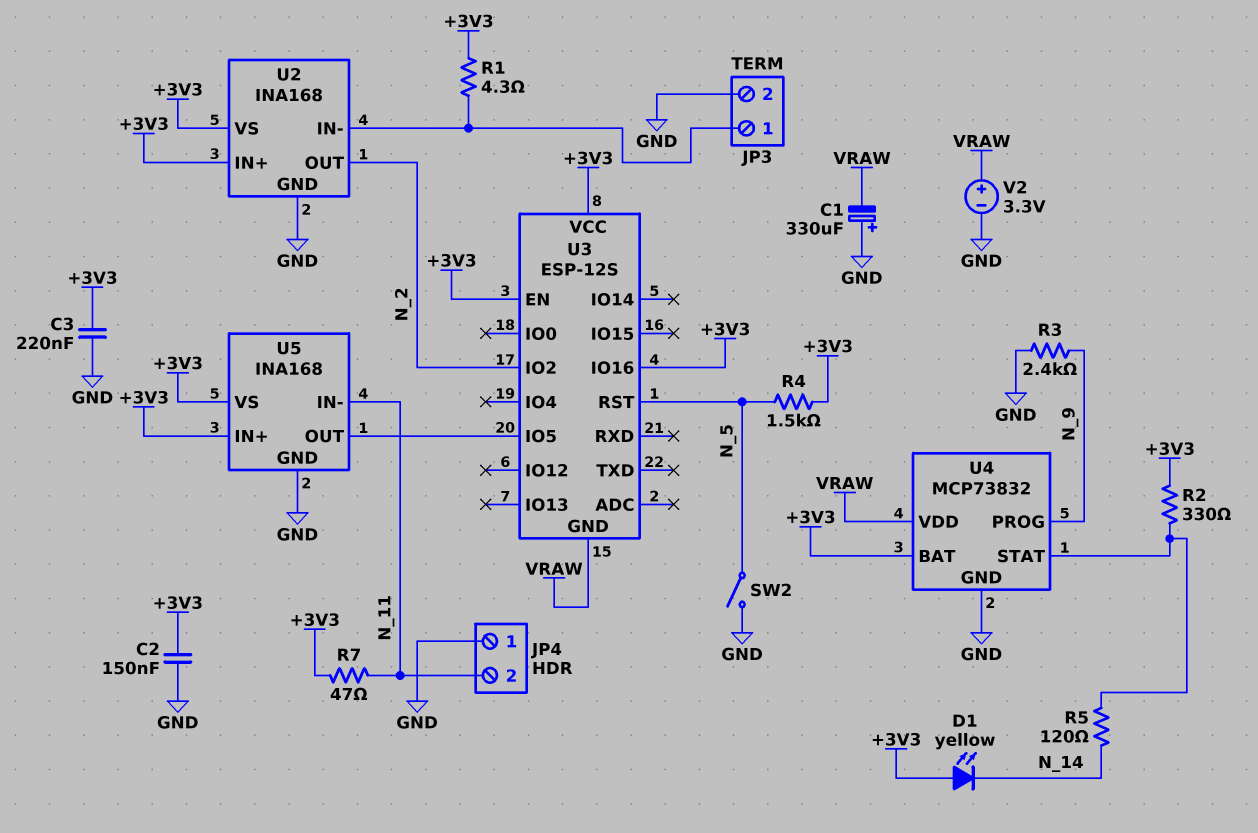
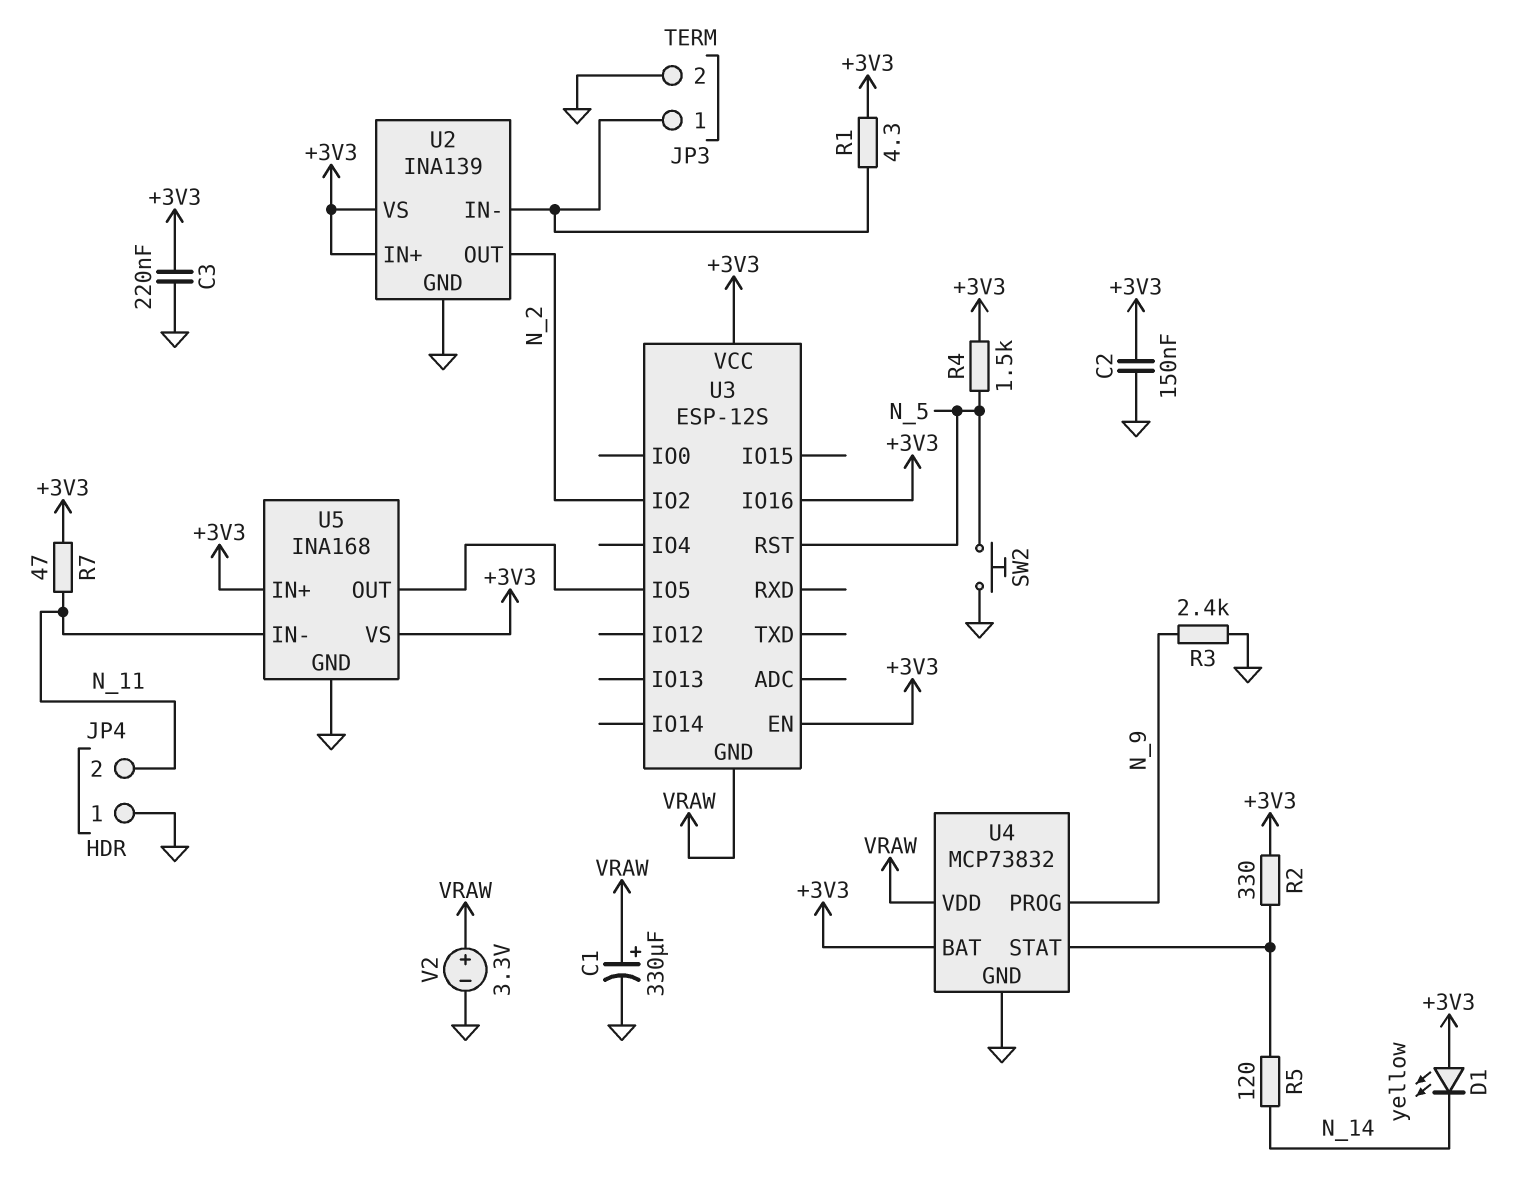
C1: 330uF (plus GND, minus VRAW) -> 330uF (plus VRAW, minus GND)
SW2: switch (GND, N_5) -> button (GND, N_5)
U2: INA168 -> INA139

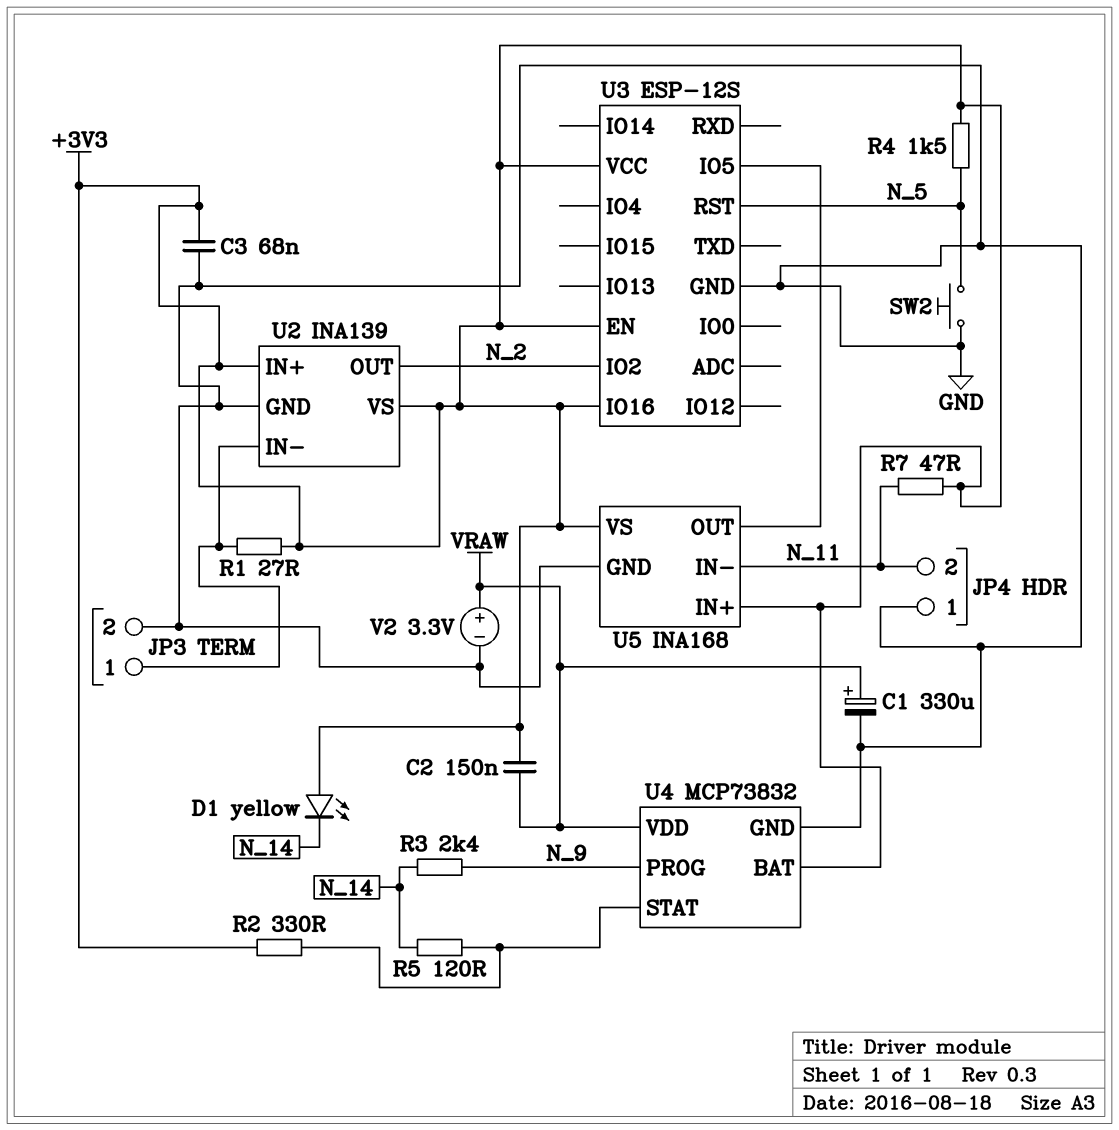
C2: 150nF (+3V3, GND) -> 150nF (+3V3, VRAW)
C3: 220nF (+3V3, GND) -> 68nF (+3V3, GND)
R1: 4.3 (+3V3, JP3/1) -> 27 (+3V3, JP3/1)
R3: 2.4k (GND, N_9) -> 2.4k (N_9, N_14)
U3 pin GND: VRAW -> GND

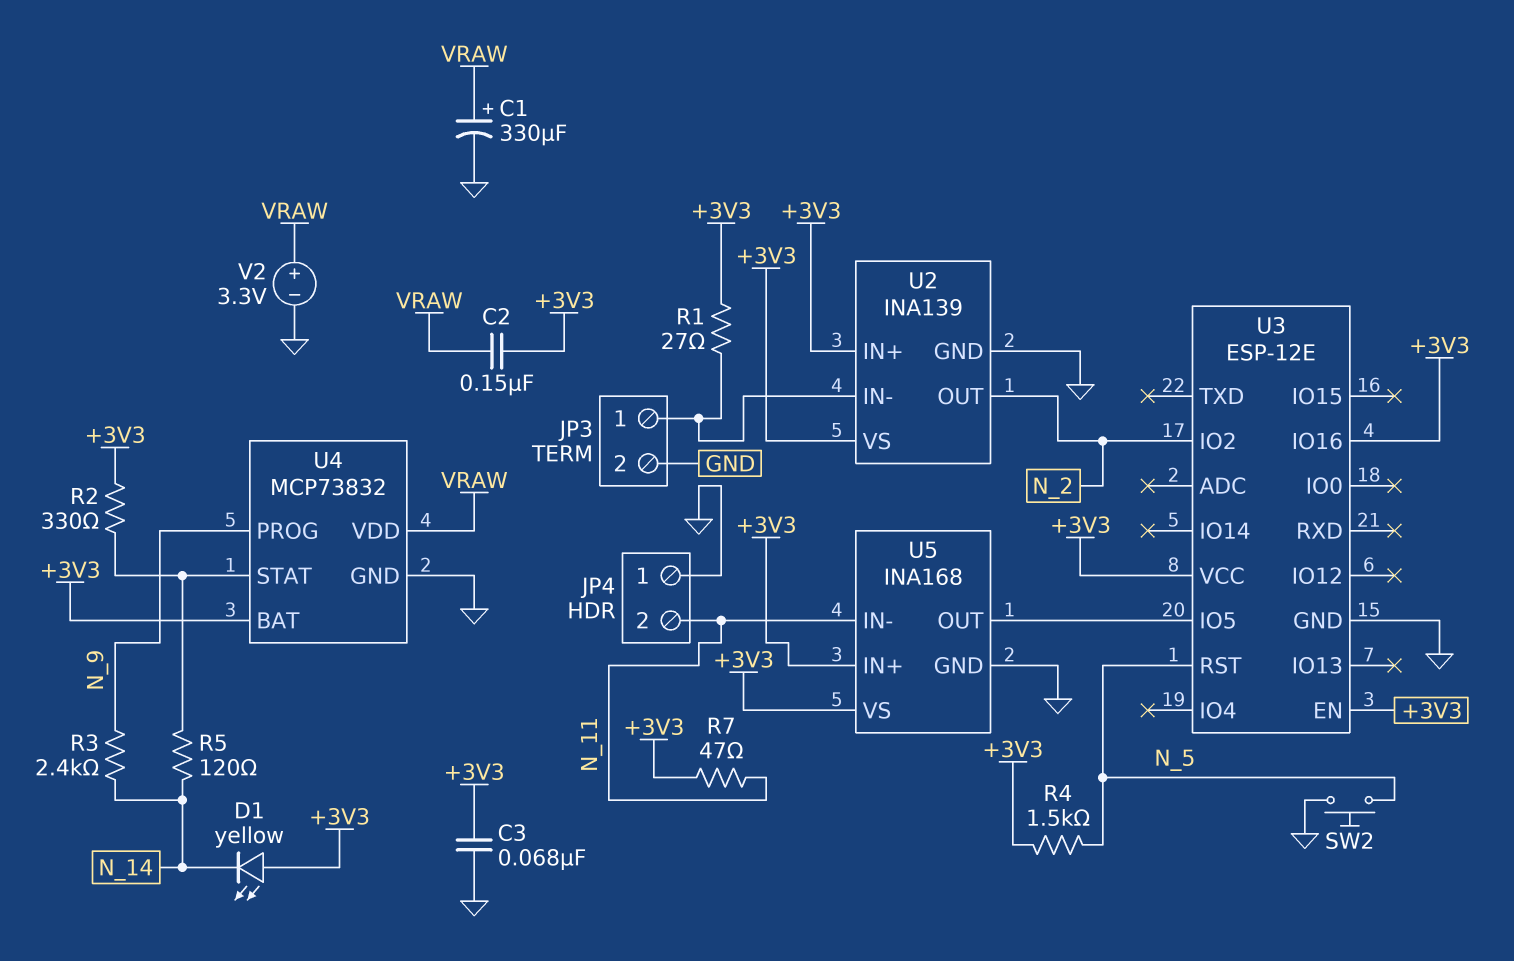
U3: ESP-12S -> ESP-12E

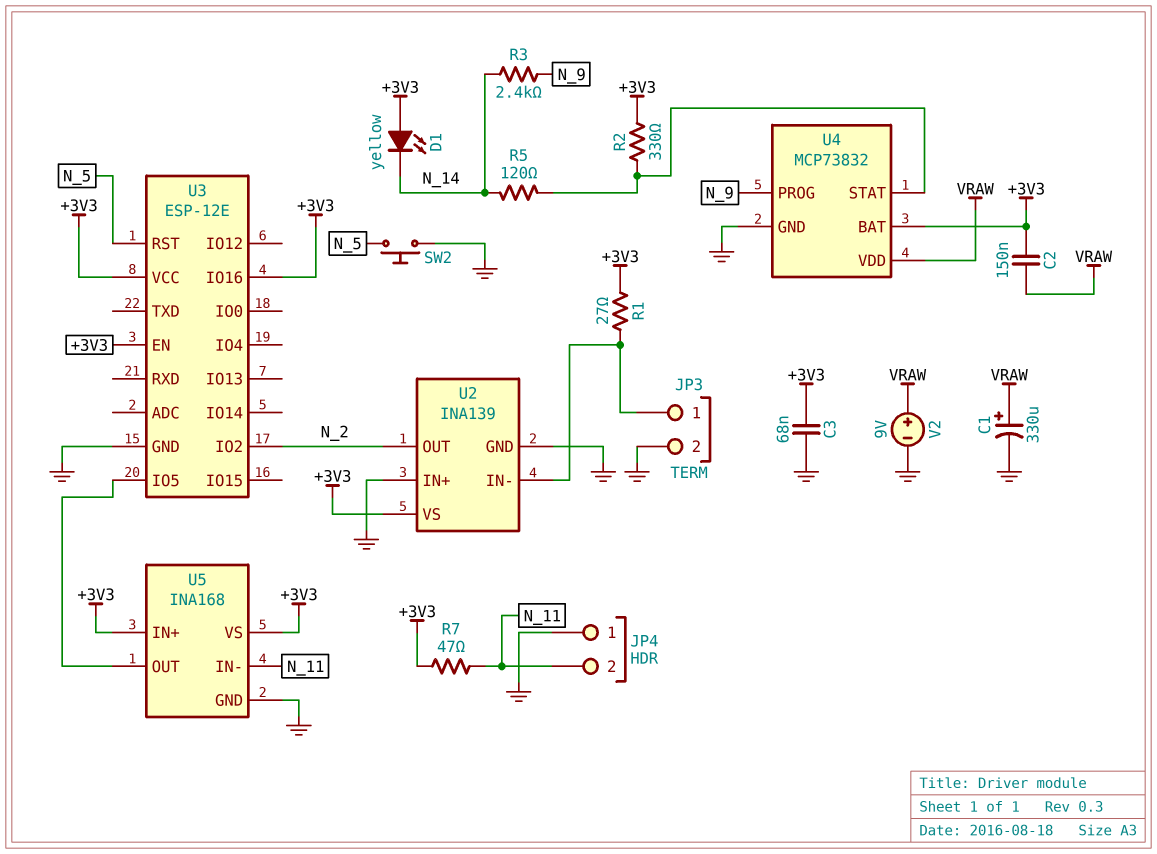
R4: 1.5k (+3V3, N_5) -> none
U2 pin IN+: +3V3 -> GND
V2: 3.3V (plus VRAW, minus GND) -> 9V (plus VRAW, minus GND)

